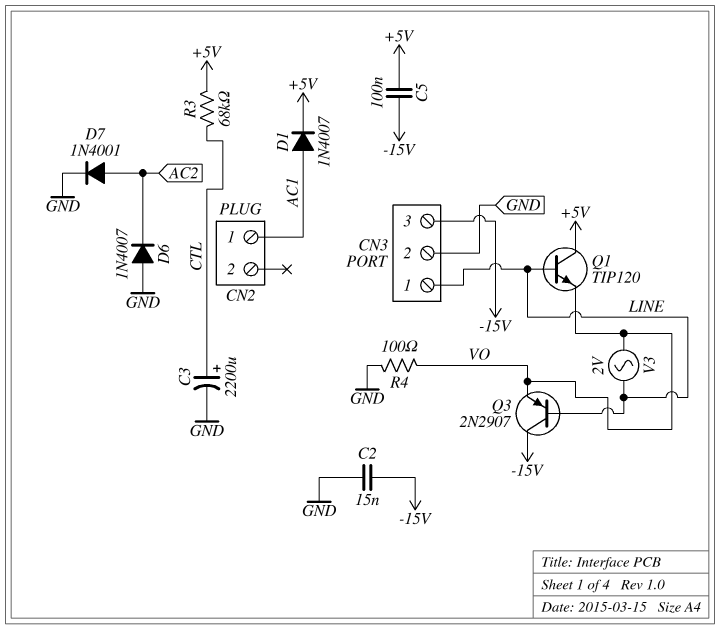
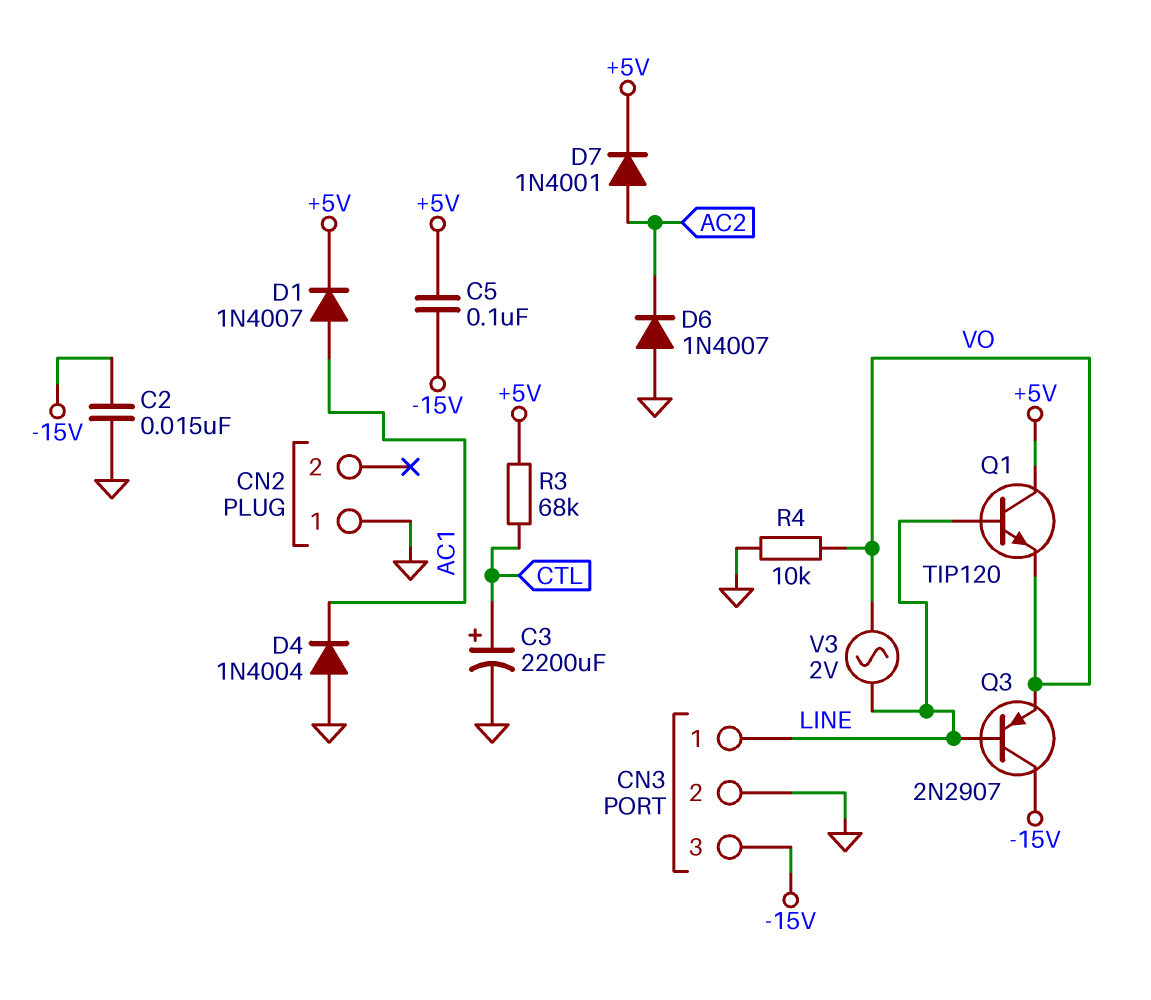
CN2 pin 1: AC1 -> GND
D4: none -> diode 1N4004 (A GND, K AC1)
D7: diode 1N4001 (A AC2, K GND) -> diode 1N4001 (A AC2, K +5V)
R4: 100 (GND, VO) -> 10k (GND, VO)

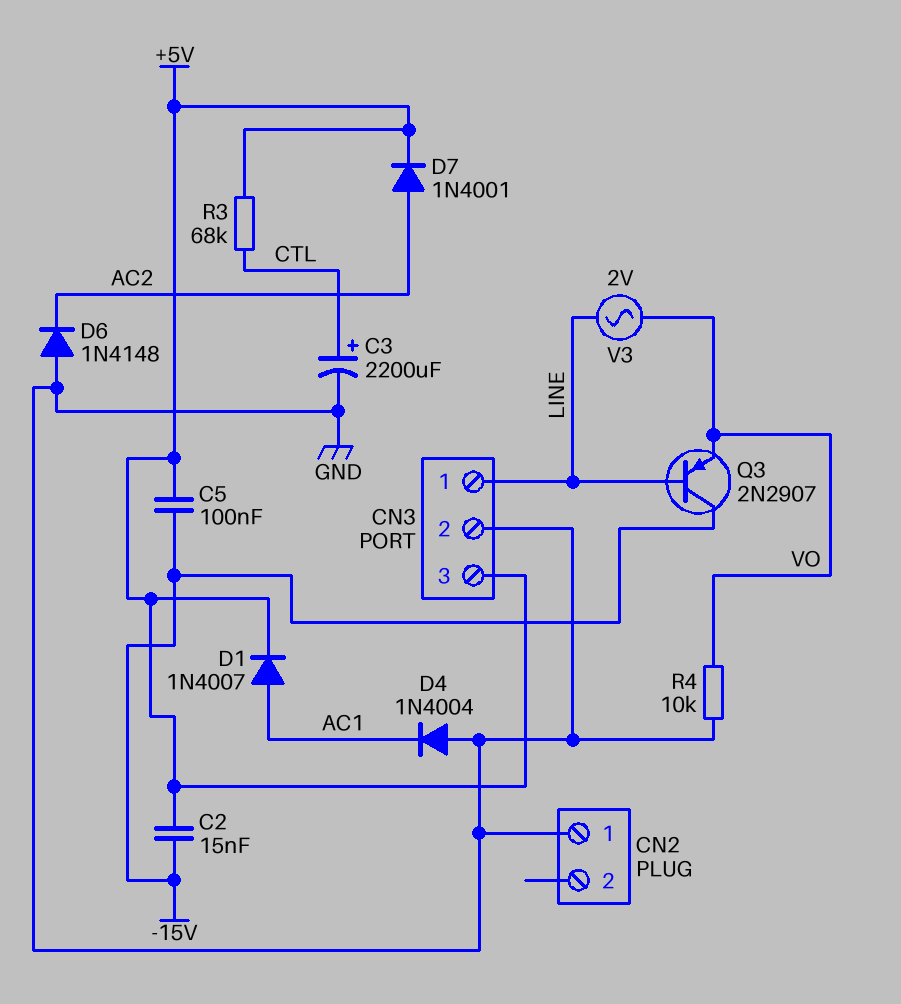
C2: 15nF (-15V, GND) -> 15nF (+5V, -15V)
CN3 pin 3: -15V -> +5V
D6: diode 1N4007 (A GND, K AC2) -> diode 1N4148 (A GND, K AC2)
Q1: NPN TIP120 (B LINE, C +5V, E VO) -> none

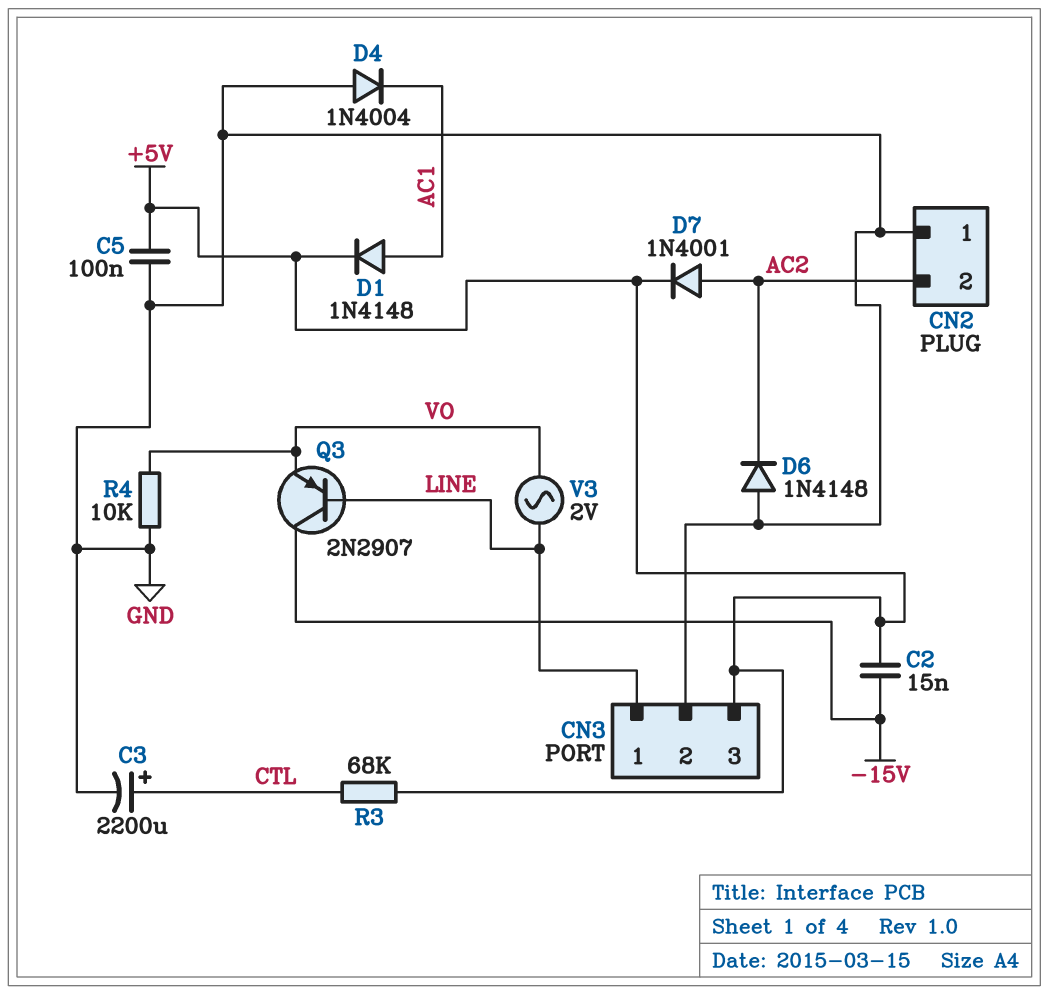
C5: 100nF (+5V, -15V) -> 100nF (+5V, GND)
CN2 pin 2: none -> AC2
D1: diode 1N4007 (A AC1, K +5V) -> diode 1N4148 (A AC1, K +5V)

